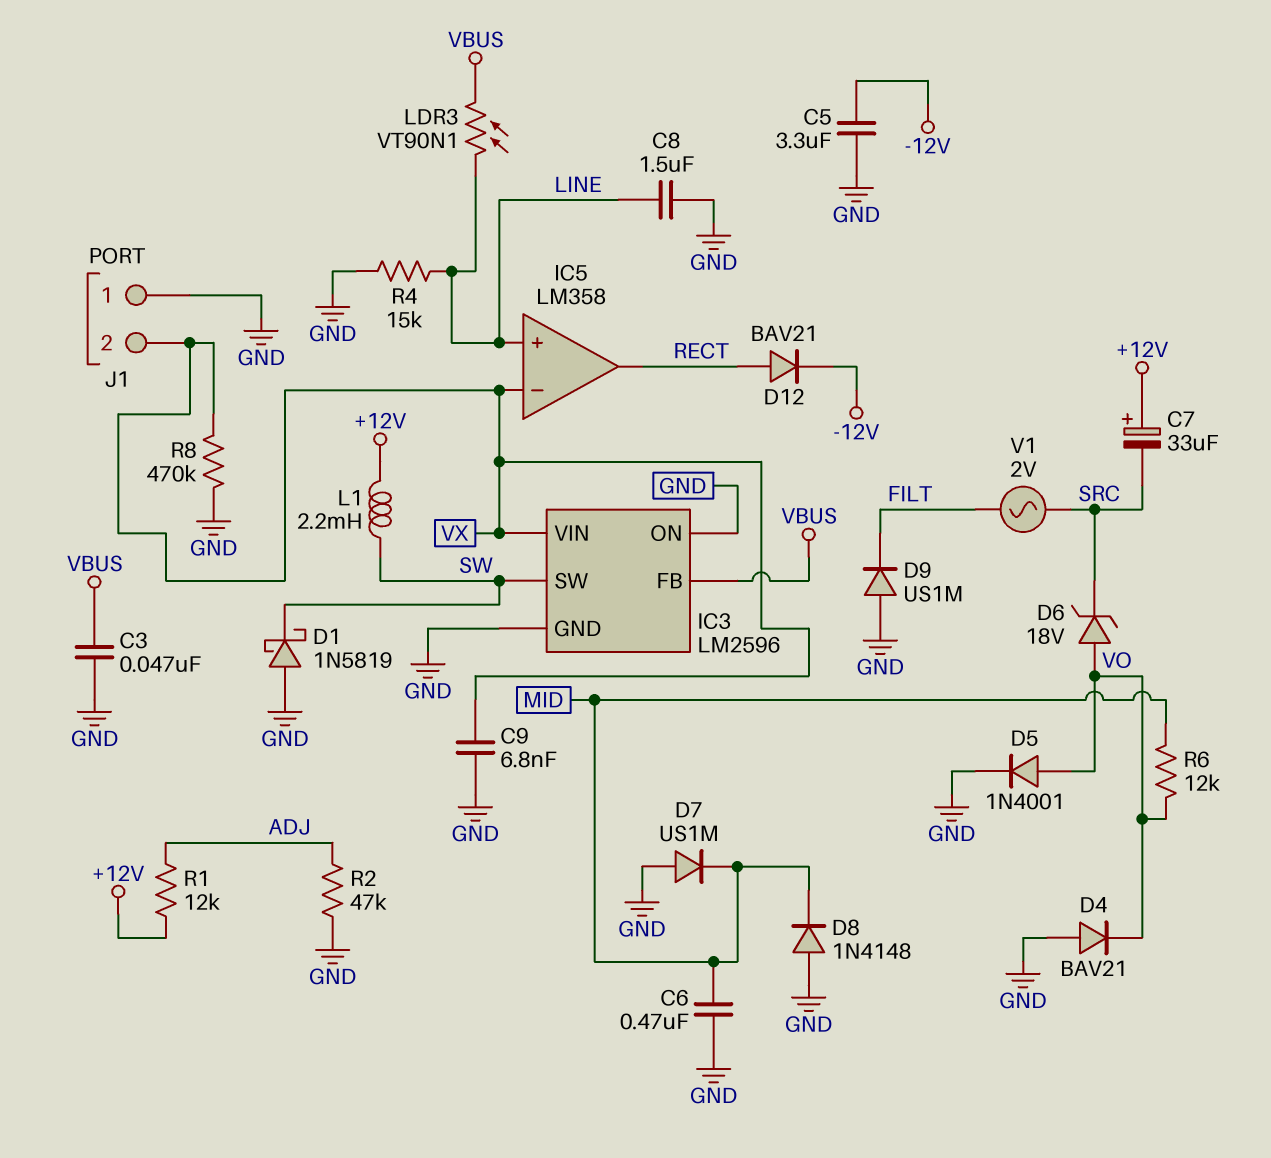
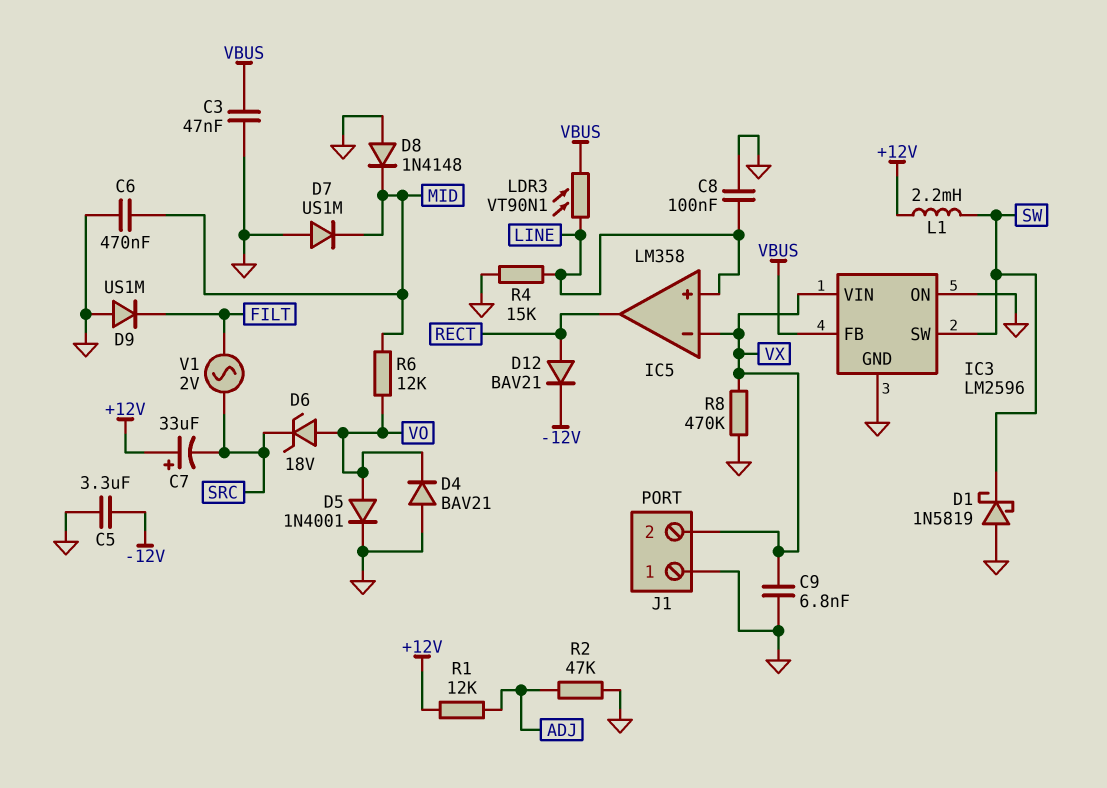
C8: 1.5uF (GND, LINE) -> 100nF (GND, LINE)

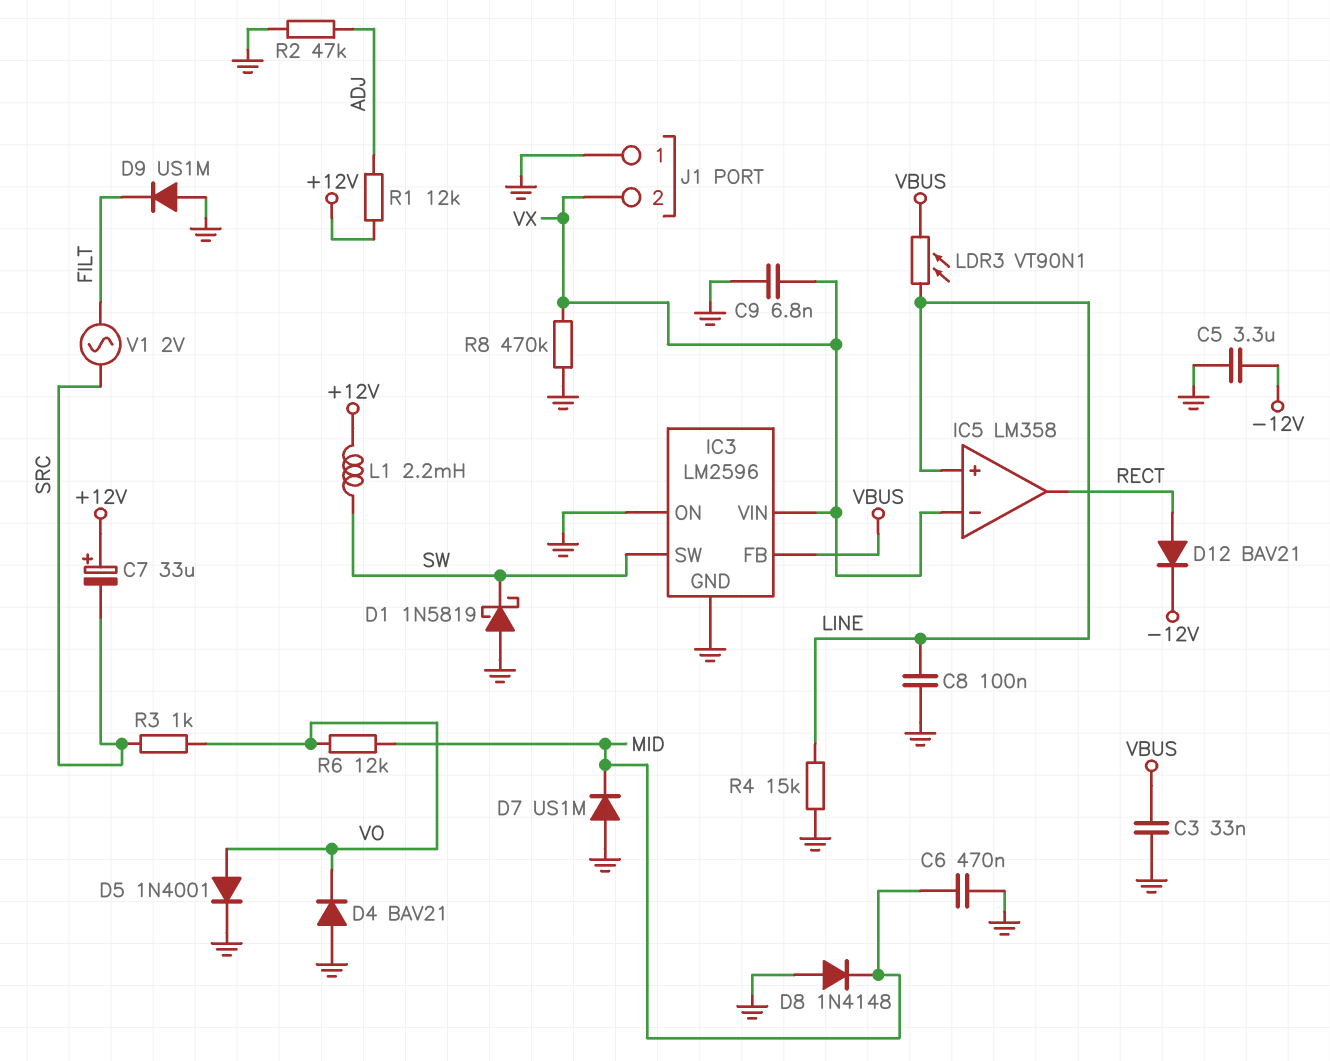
C3: 47nF (GND, VBUS) -> 33nF (GND, VBUS)
D6: zener 18V (A VO, K SRC) -> none
R3: none -> 1k (SRC, VO)

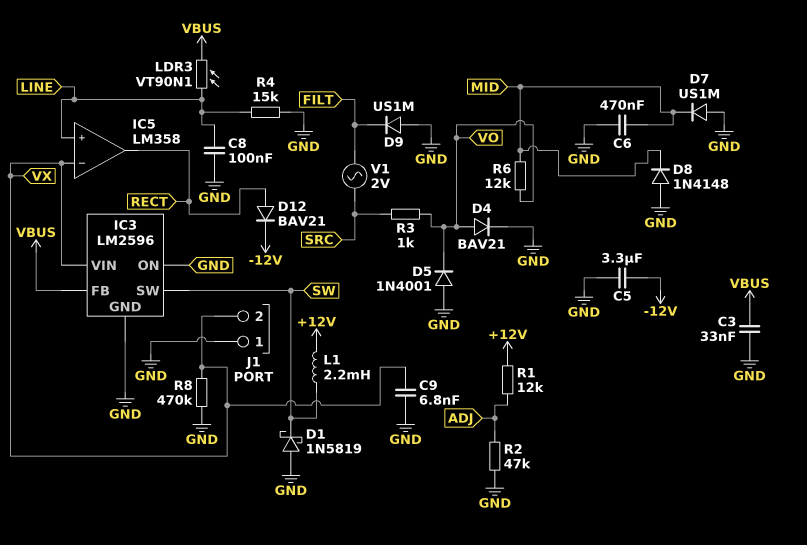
C7: 33uF (plus +12V, minus SRC) -> none
D4: diode BAV21 (A GND, K VO) -> diode BAV21 (A VO, K GND)
D5: diode 1N4001 (A VO, K GND) -> diode 1N4001 (A GND, K VO)

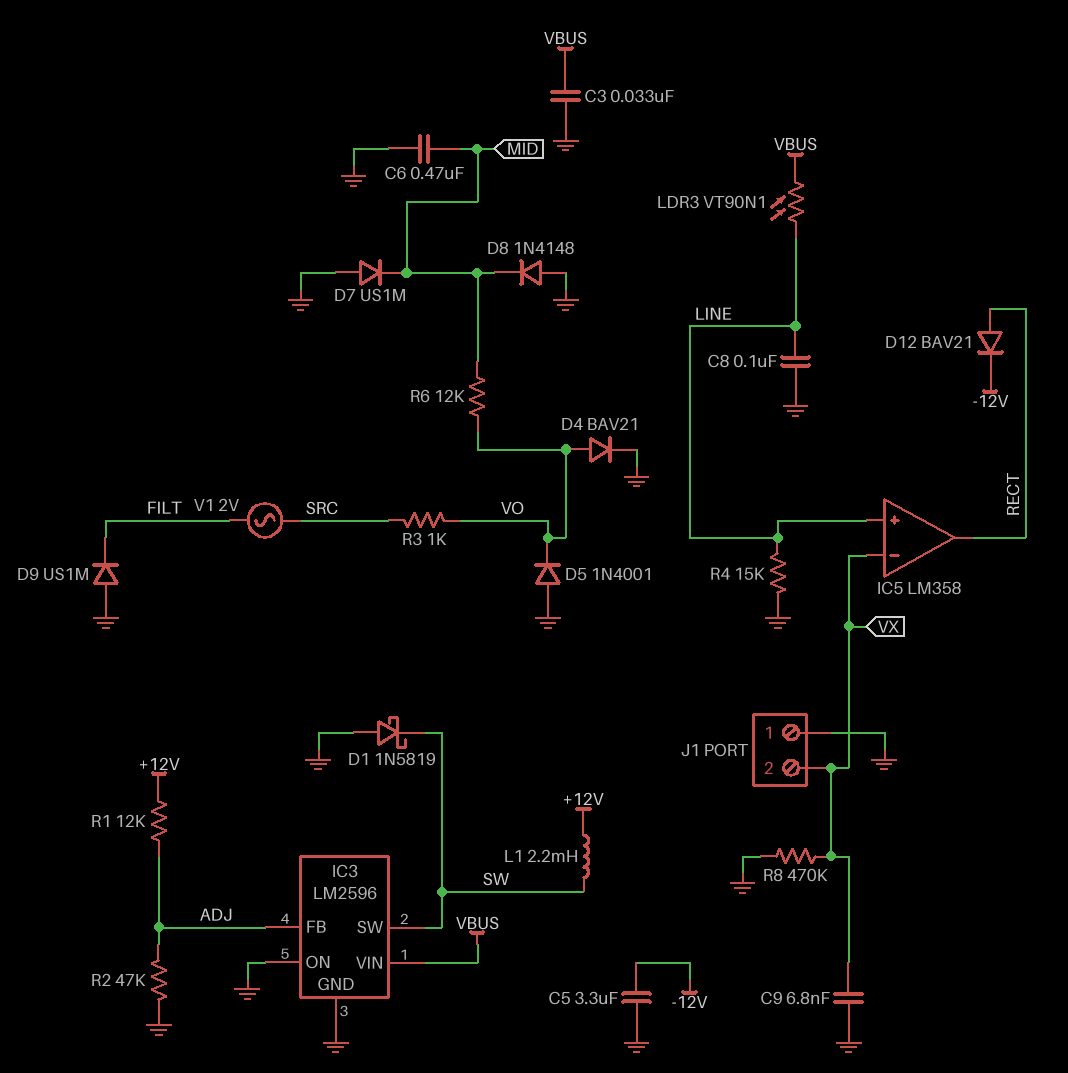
IC3 pin FB: VBUS -> ADJ
IC3 pin VIN: VX -> VBUS

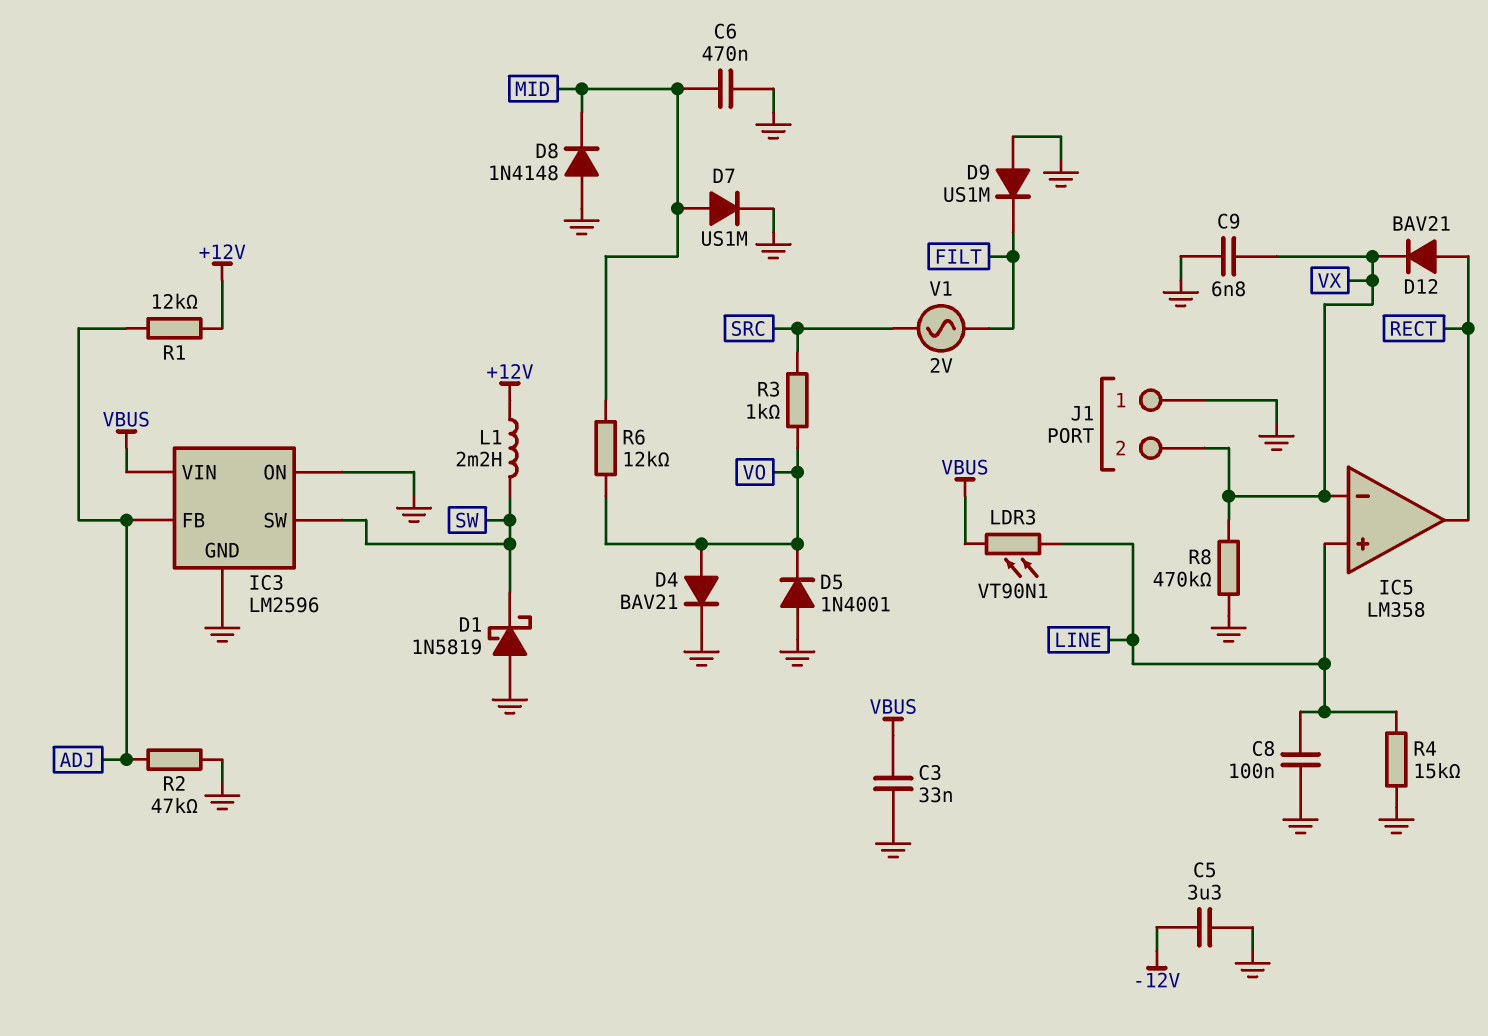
D7: diode US1M (A GND, K MID) -> diode US1M (A MID, K GND)
D12: diode BAV21 (A RECT, K -12V) -> diode BAV21 (A RECT, K VX)

